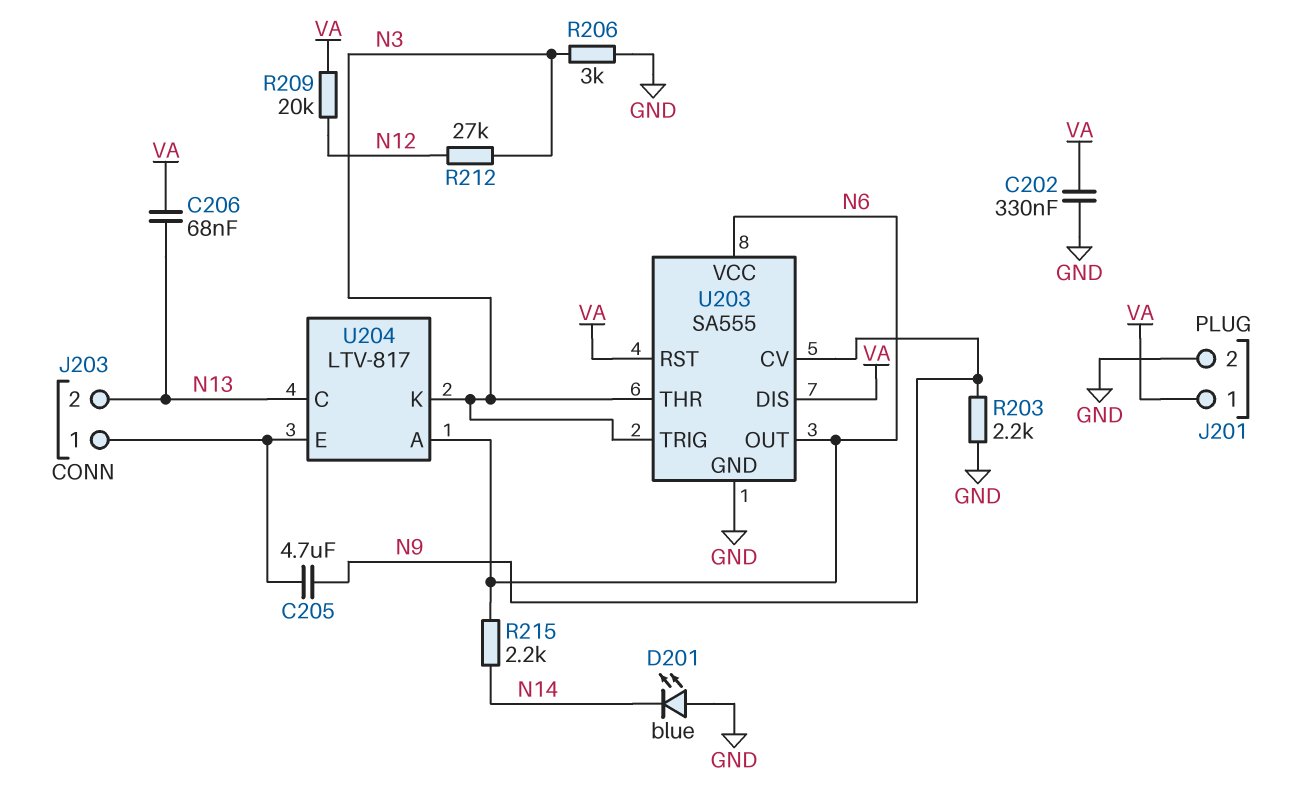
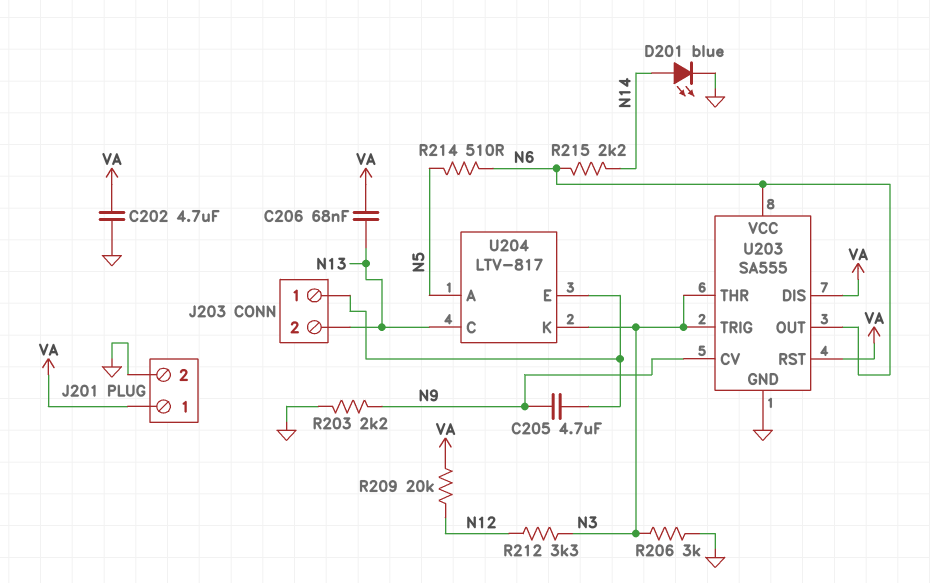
C202: 330nF (GND, VA) -> 4.7uF (GND, VA)
D201: LED blue (A GND, K N14) -> LED blue (A N14, K GND)
R212: 27k (N3, N12) -> 3.3k (N3, N12)
R214: none -> 510 (N5, N6)
U204 pin A: N6 -> N5

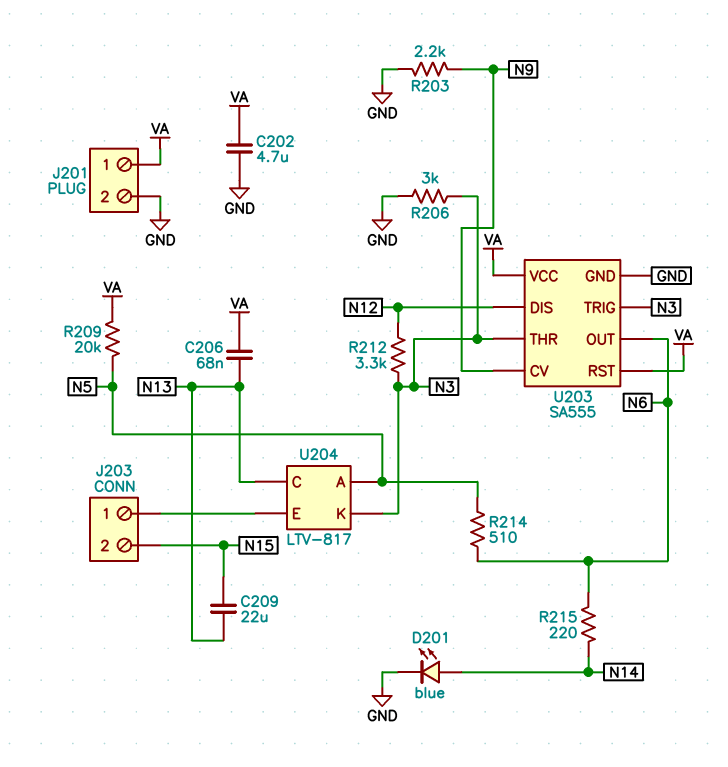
C205: 4.7uF (J203/1, N9) -> none
C209: none -> 22uF (N13, N15)
J203 pin 2: N13 -> N15
R209: 20k (N12, VA) -> 20k (N5, VA)
R215: 2.2k (N6, N14) -> 220 (N6, N14)
U203 pin DIS: VA -> N12
U203 pin VCC: N6 -> VA

